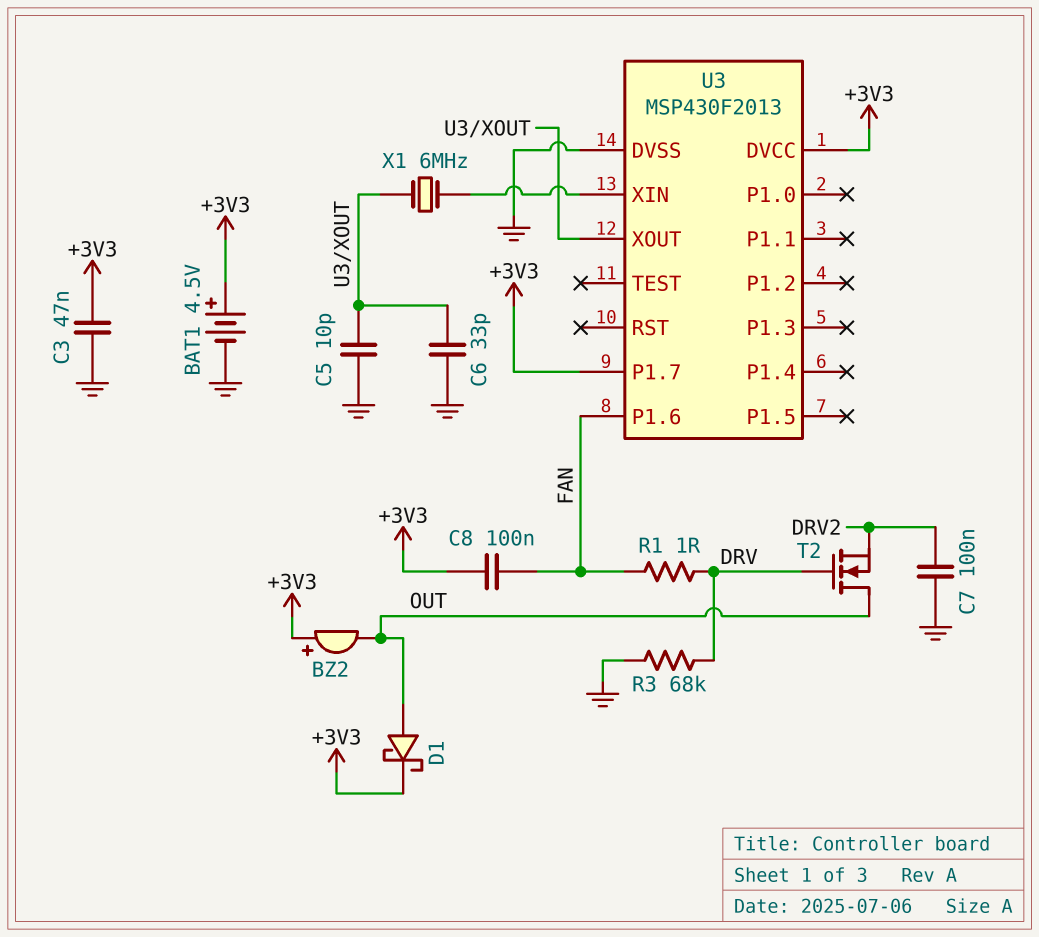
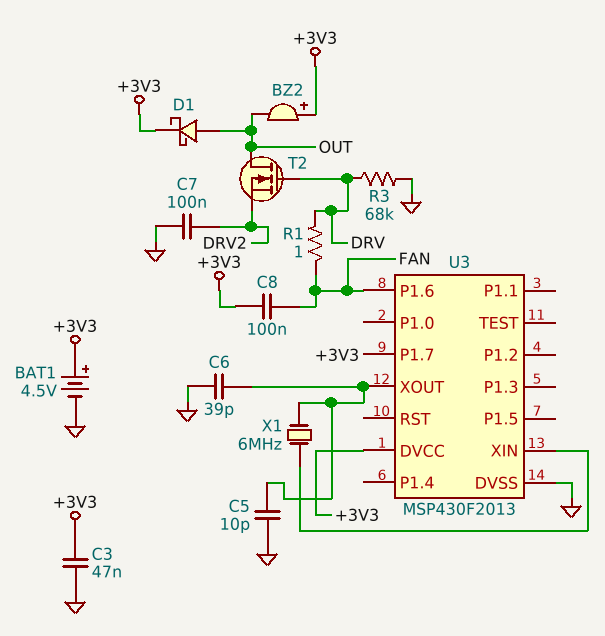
C6: 33pF (GND, U3/XOUT) -> 39pF (GND, U3/XOUT)

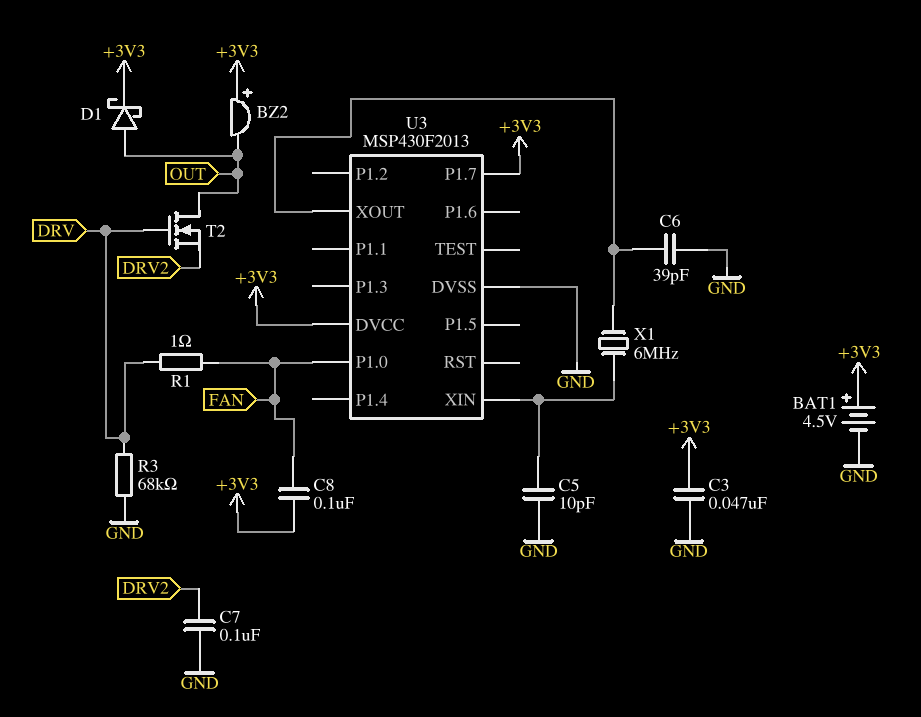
C5: 10pF (GND, U3/XOUT) -> 10pF (GND, U3/XIN)
U3 pin P1.0: none -> FAN
U3 pin P1.6: FAN -> none

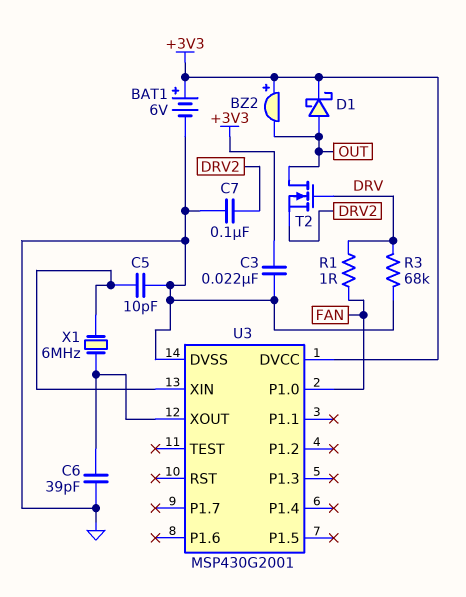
BAT1: 4.5V (plus +3V3, minus GND) -> 6V (plus +3V3, minus GND)
C3: 47nF (+3V3, GND) -> 22nF (+3V3, GND)
C8: 100nF (+3V3, FAN) -> none
U3: MSP430F2013 -> MSP430G2001
U3 pin P1.7: +3V3 -> none

